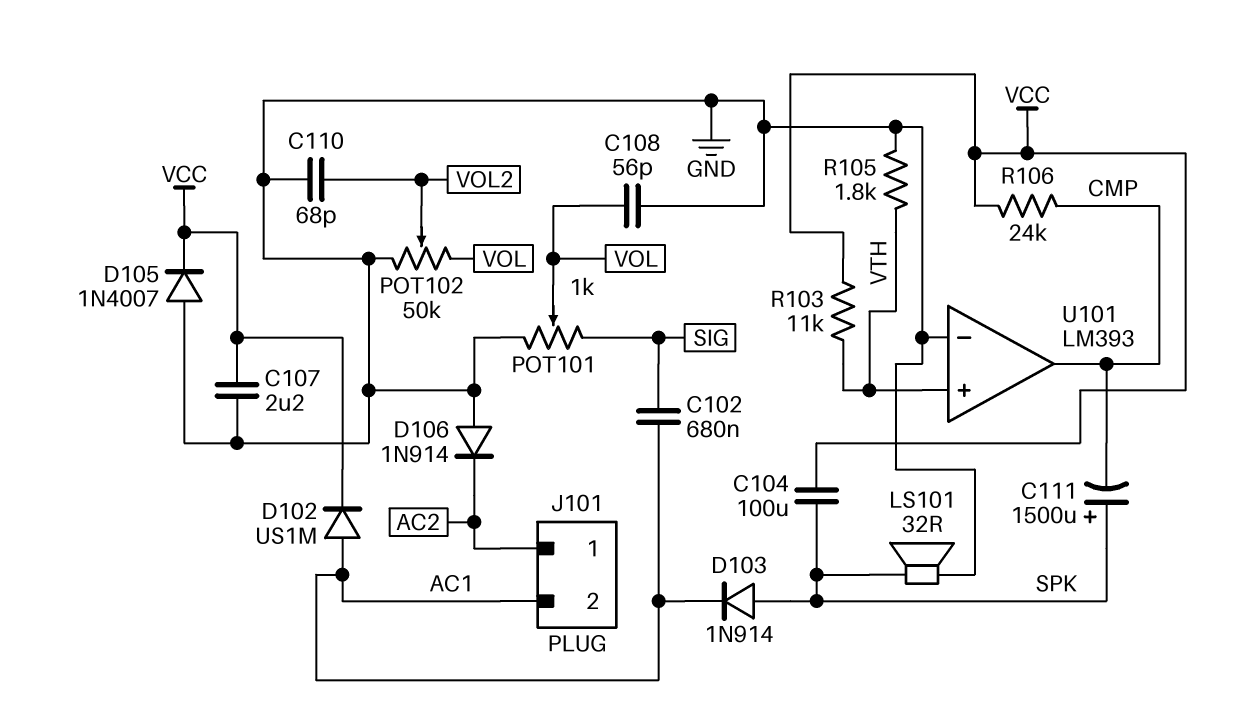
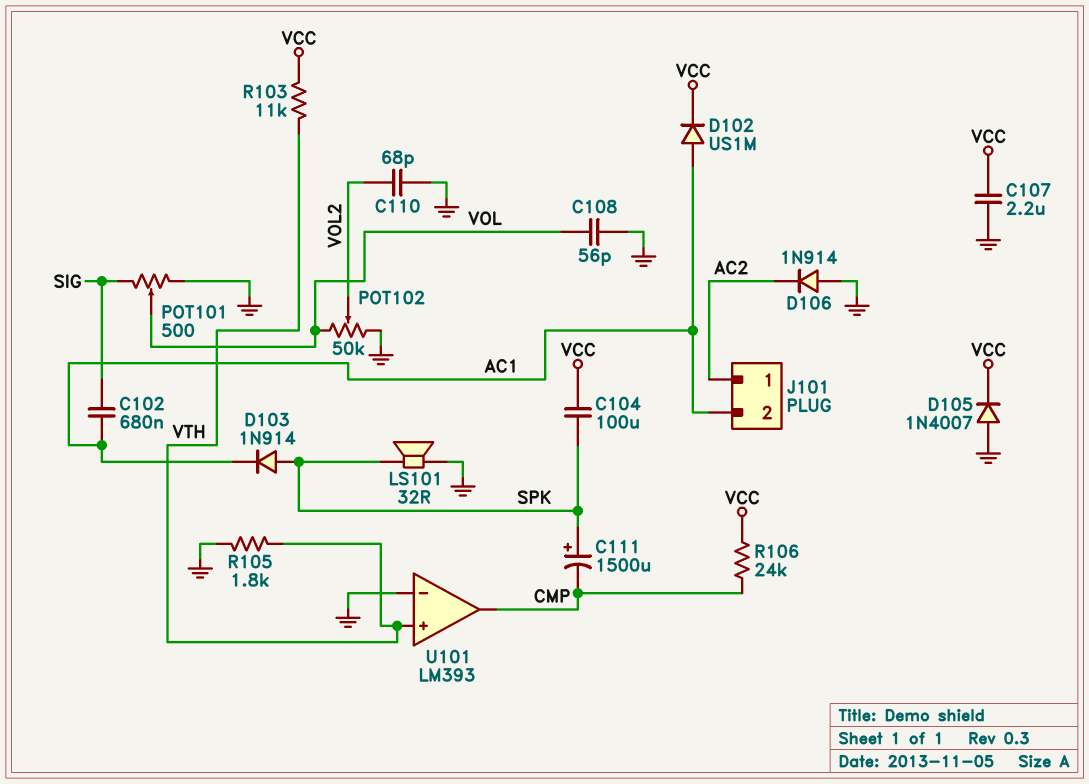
POT101: 1k (GND, SIG, wiper VOL) -> 500 (GND, SIG, wiper VOL)

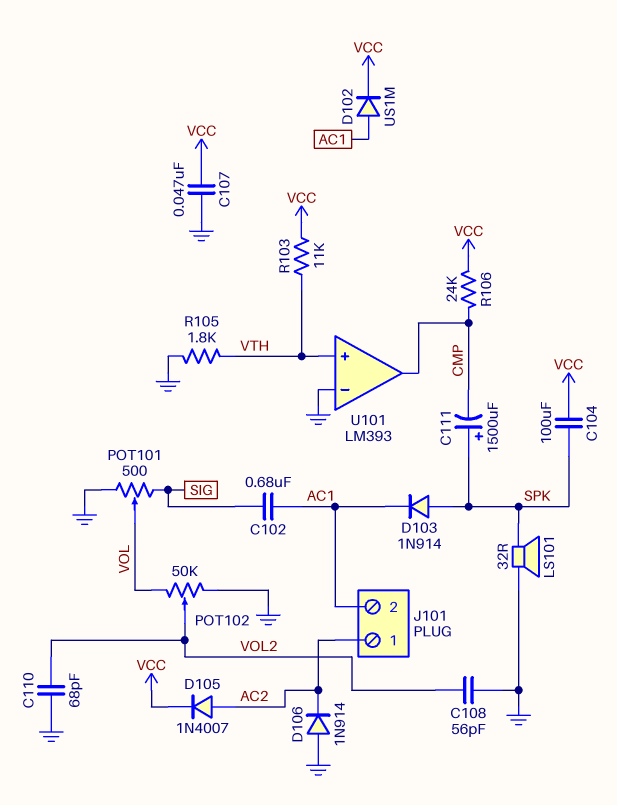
C107: 2.2uF (GND, VCC) -> 47nF (GND, VCC)
C108: 56pF (GND, VOL) -> 56pF (GND, VOL2)
D105: diode 1N4007 (A GND, K VCC) -> diode 1N4007 (A AC2, K VCC)

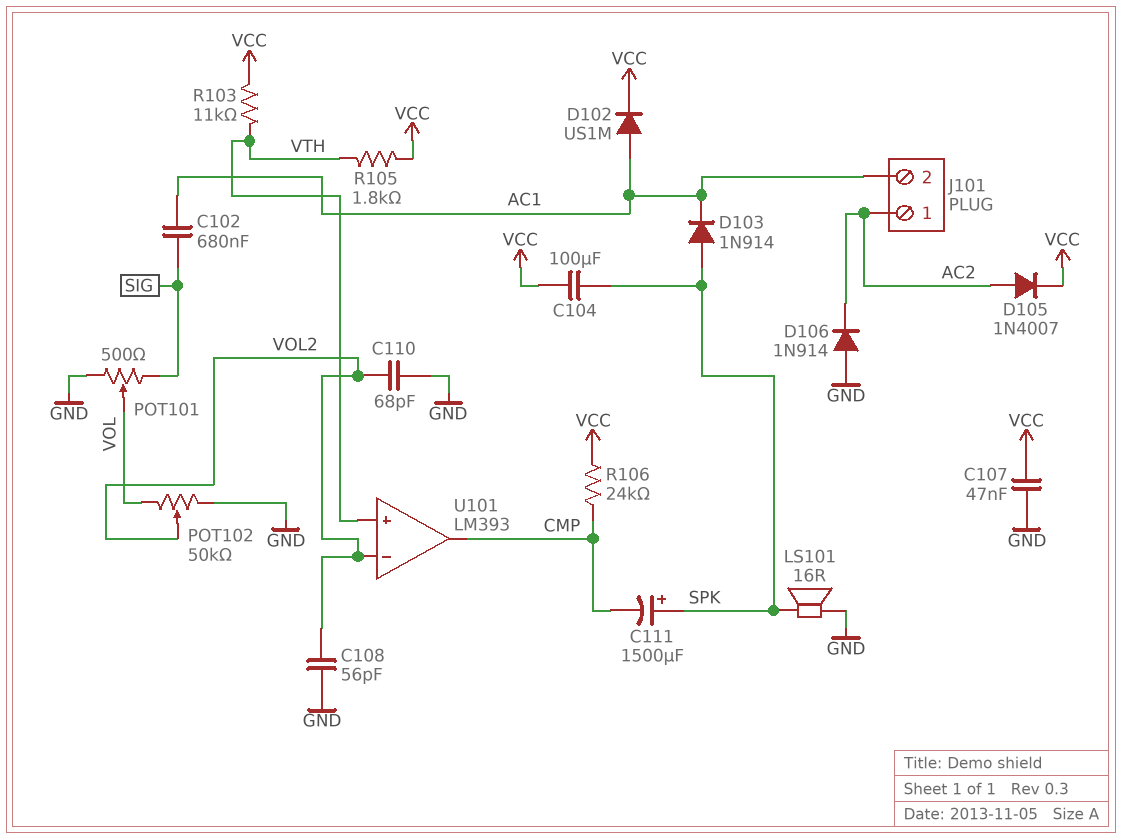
LS101: speaker 32R (GND, SPK) -> speaker 16R (GND, SPK)
R105: 1.8k (GND, VTH) -> 1.8k (VCC, VTH)
U101 pin in-: GND -> VOL2

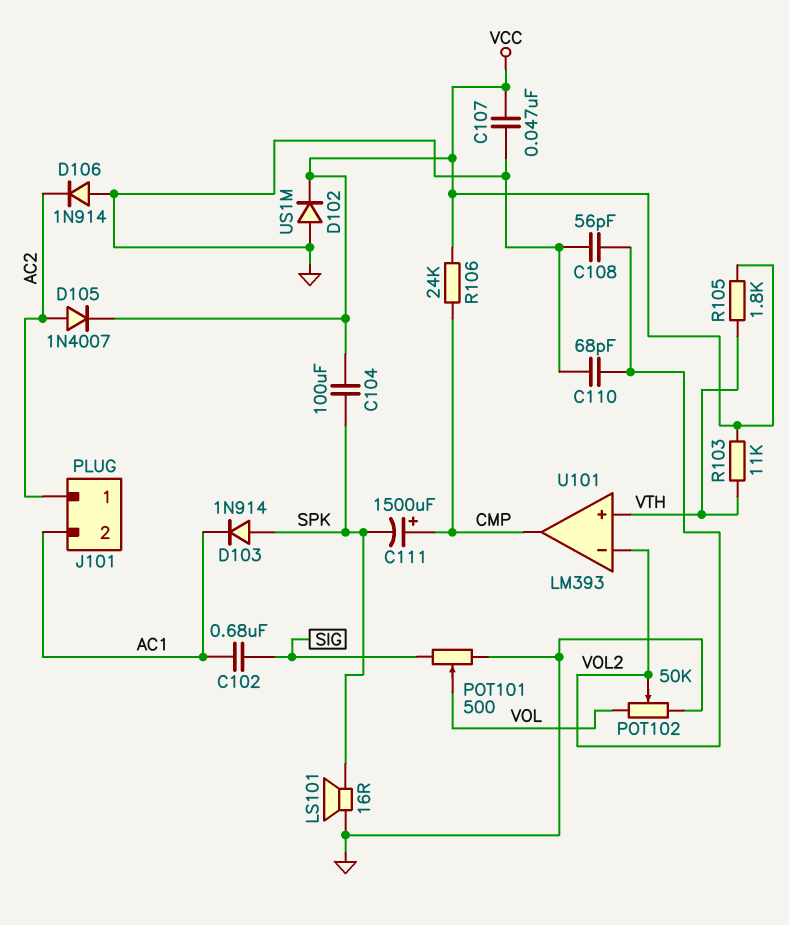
C111: 1500uF (plus SPK, minus CMP) -> 1500uF (plus CMP, minus SPK)
D102: diode US1M (A AC1, K VCC) -> diode US1M (A GND, K VCC)

